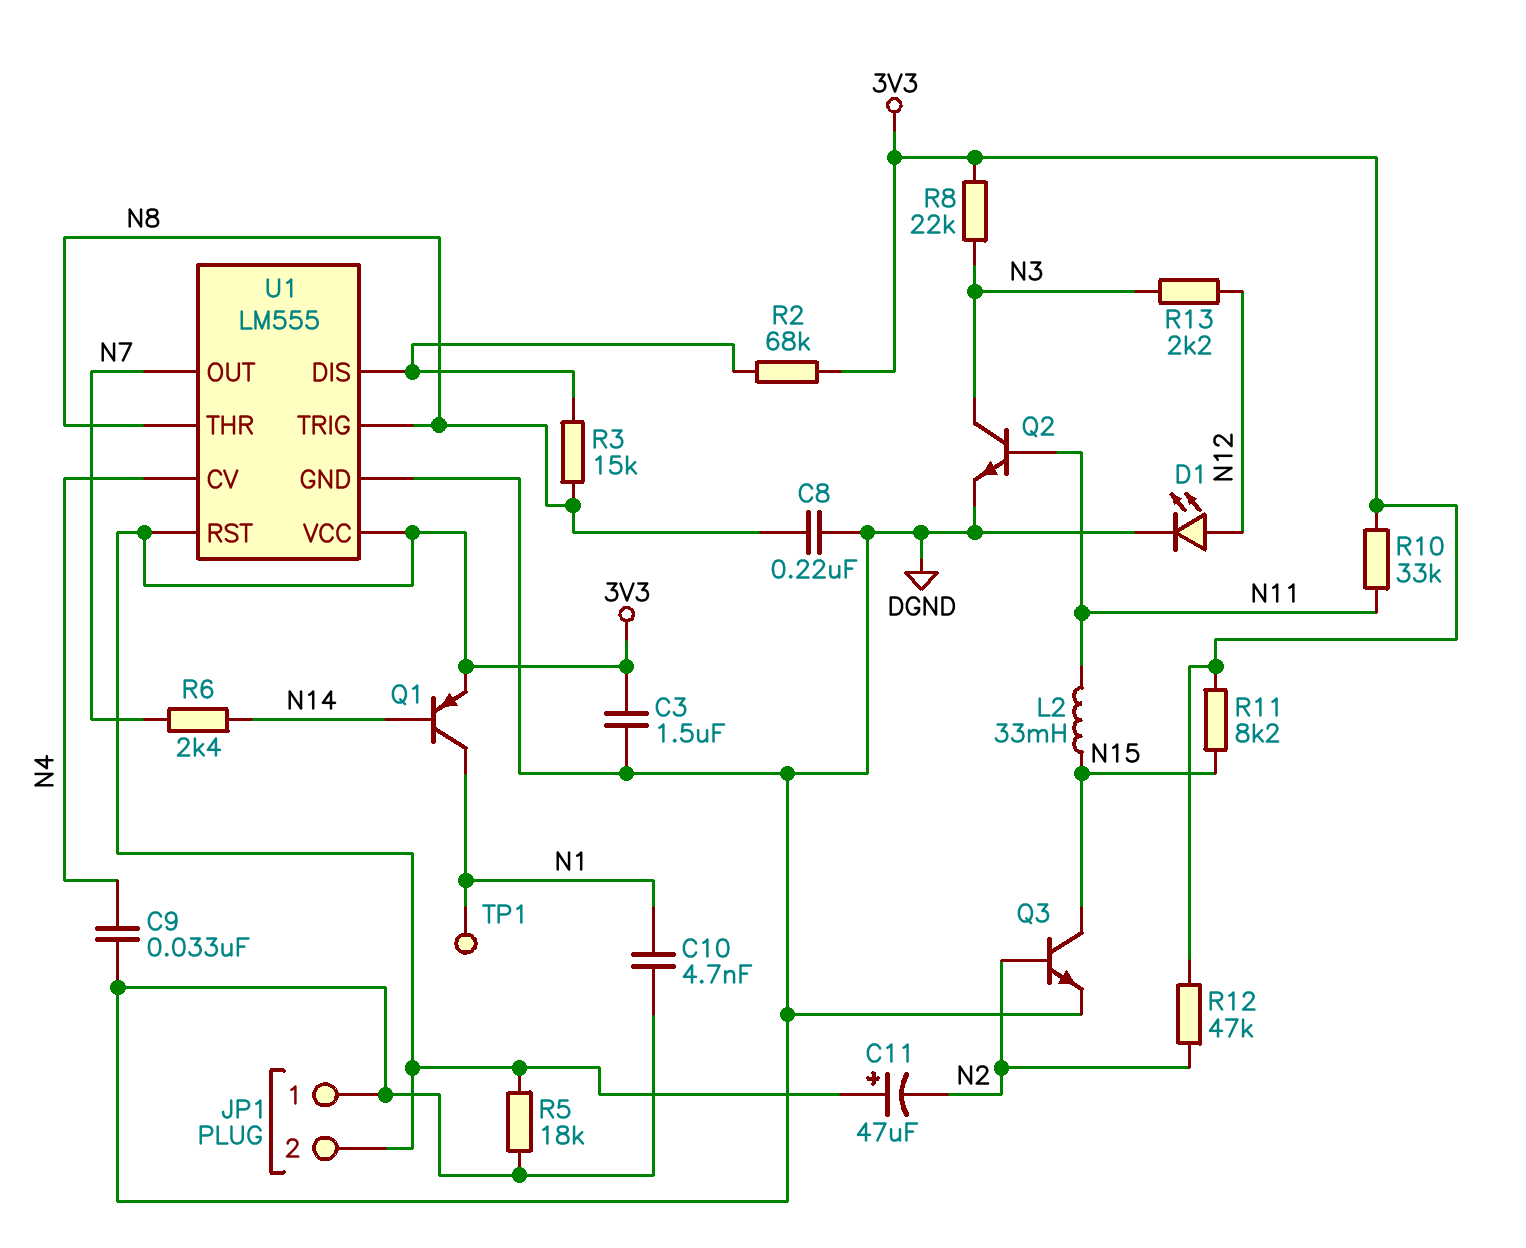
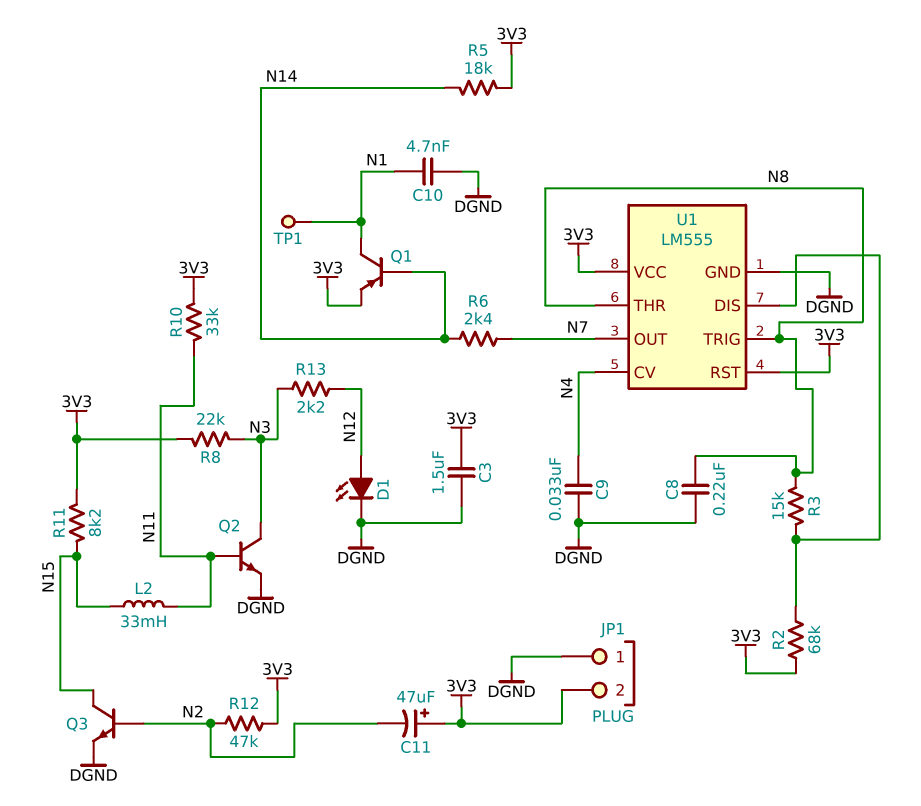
R5: 18k (3V3, DGND) -> 18k (3V3, N14)

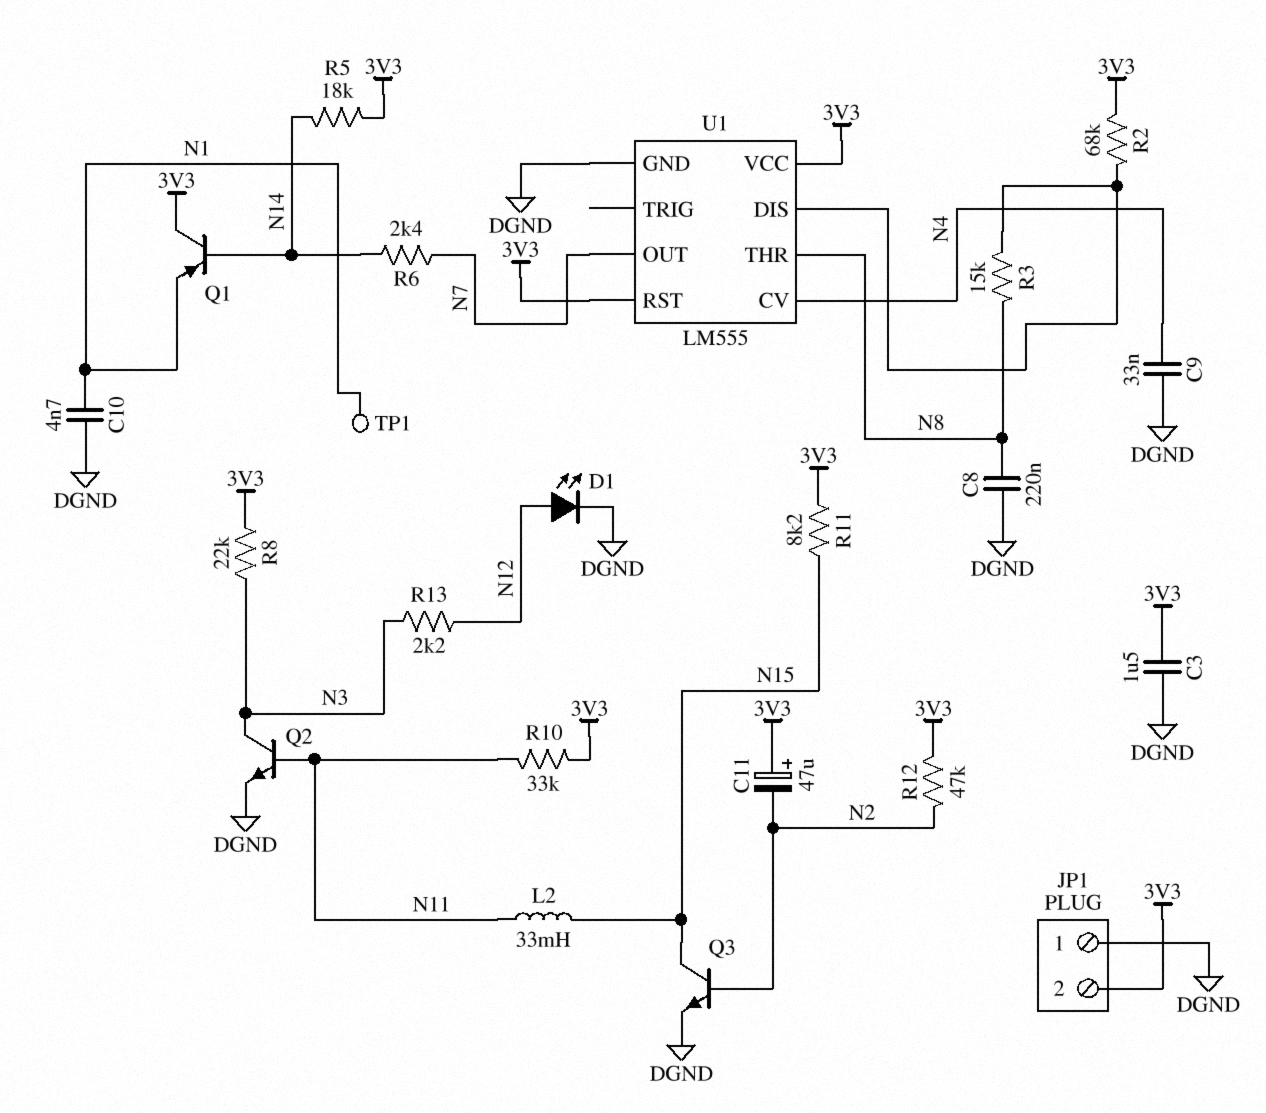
Q1: PNP (B N14, C N1, E 3V3) -> PNP (B N14, C 3V3, E N1)
U1 pin TRIG: N8 -> none

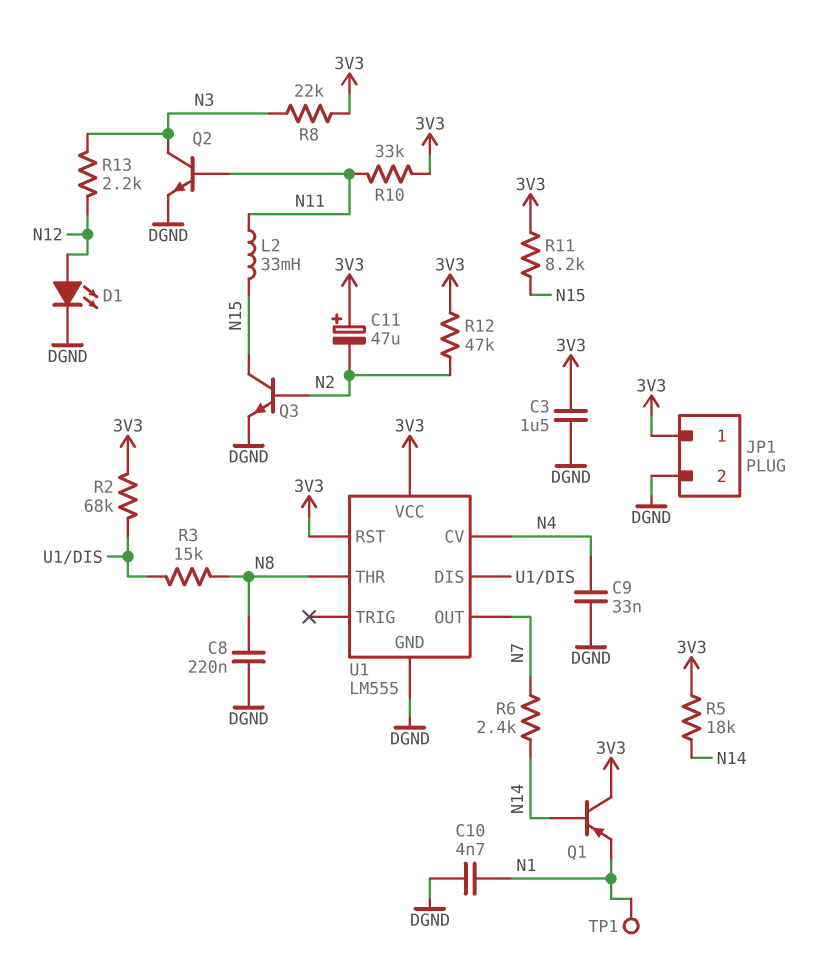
JP1 pin 1: DGND -> 3V3
JP1 pin 2: 3V3 -> DGND

